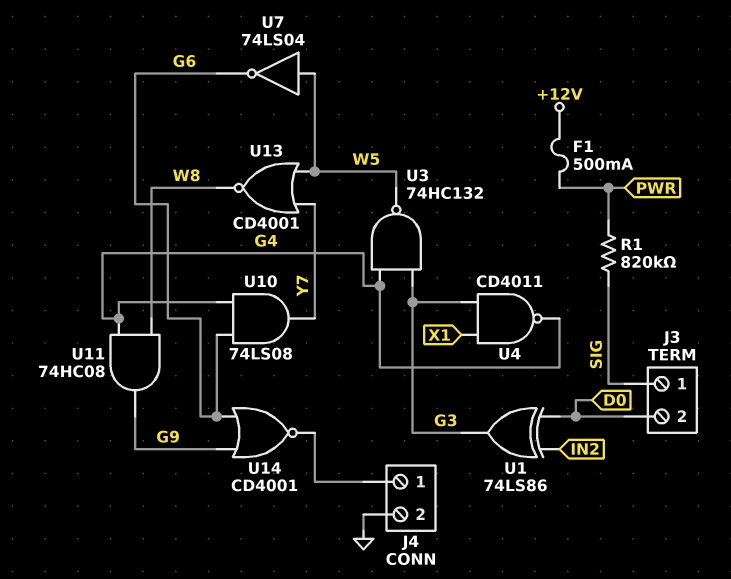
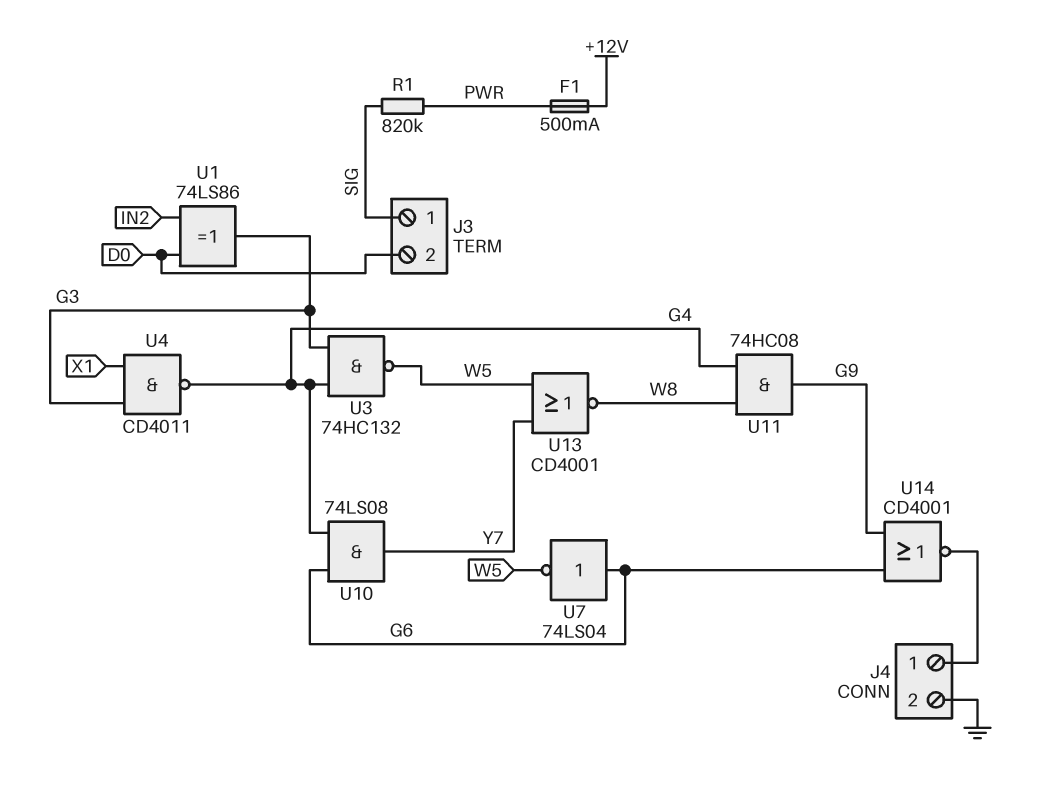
U7: NOT 74LS04 (in W5, out G6) -> NOT 74LS04 (in G6, out W5)

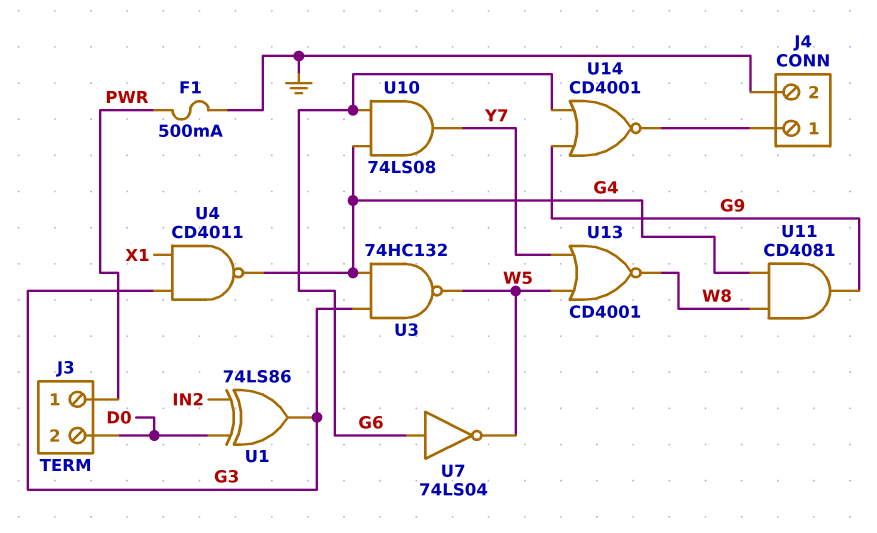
F1: 500mA (+12V, PWR) -> 500mA (GND, PWR)
J3 pin 1: SIG -> PWR
R1: 820k (PWR, SIG) -> none
U11: AND 74HC08 (in G4, in W8, out G9) -> AND CD4081 (in G4, in W8, out G9)

